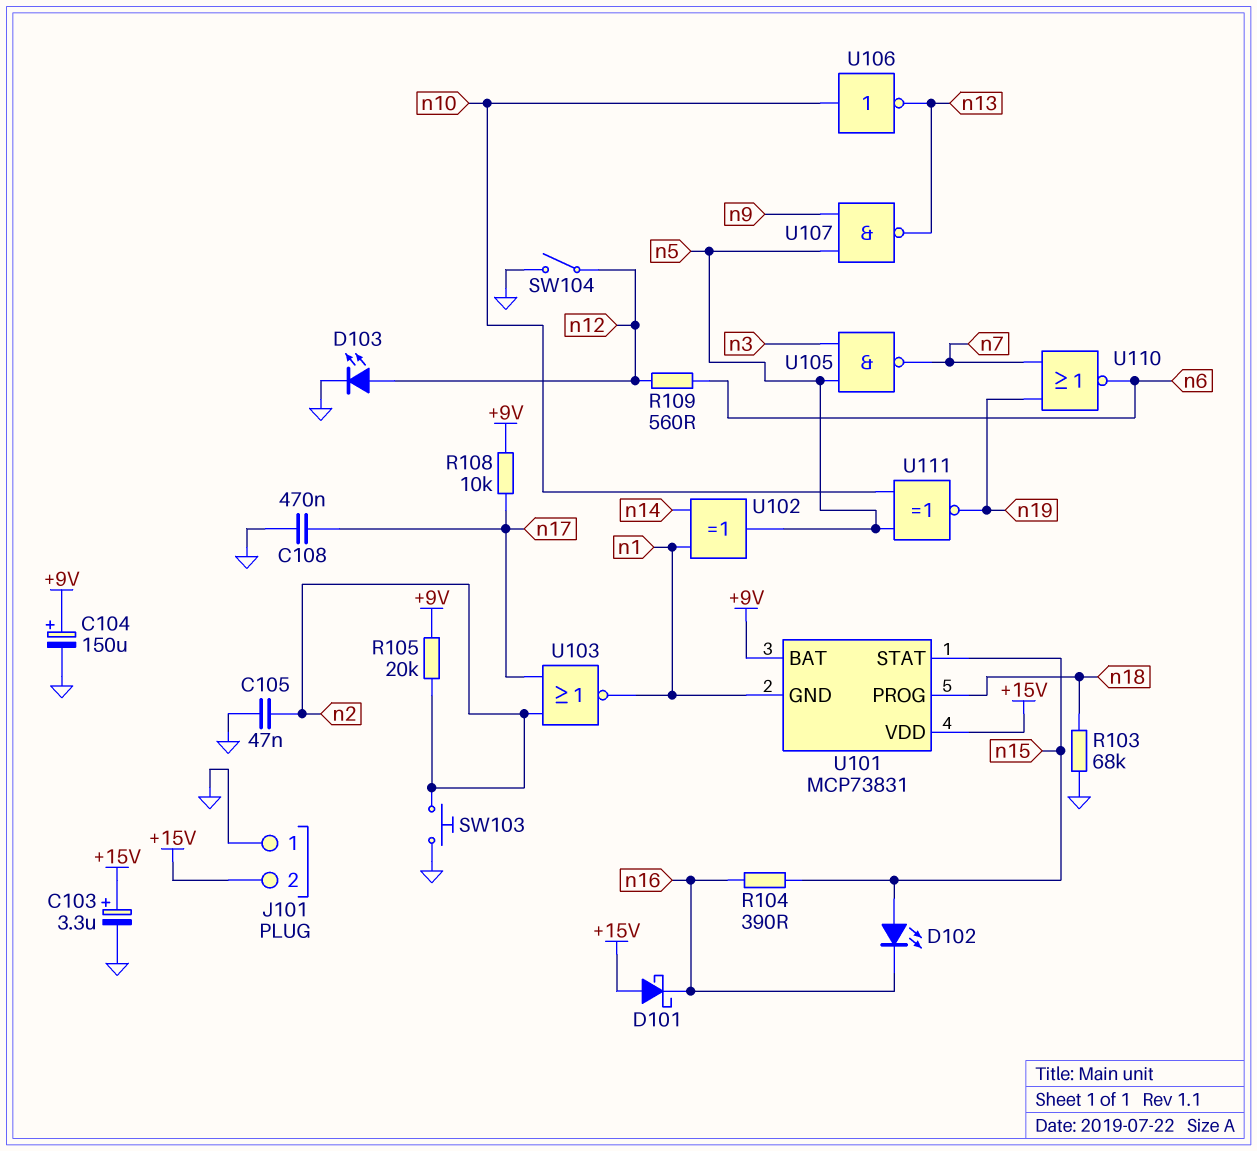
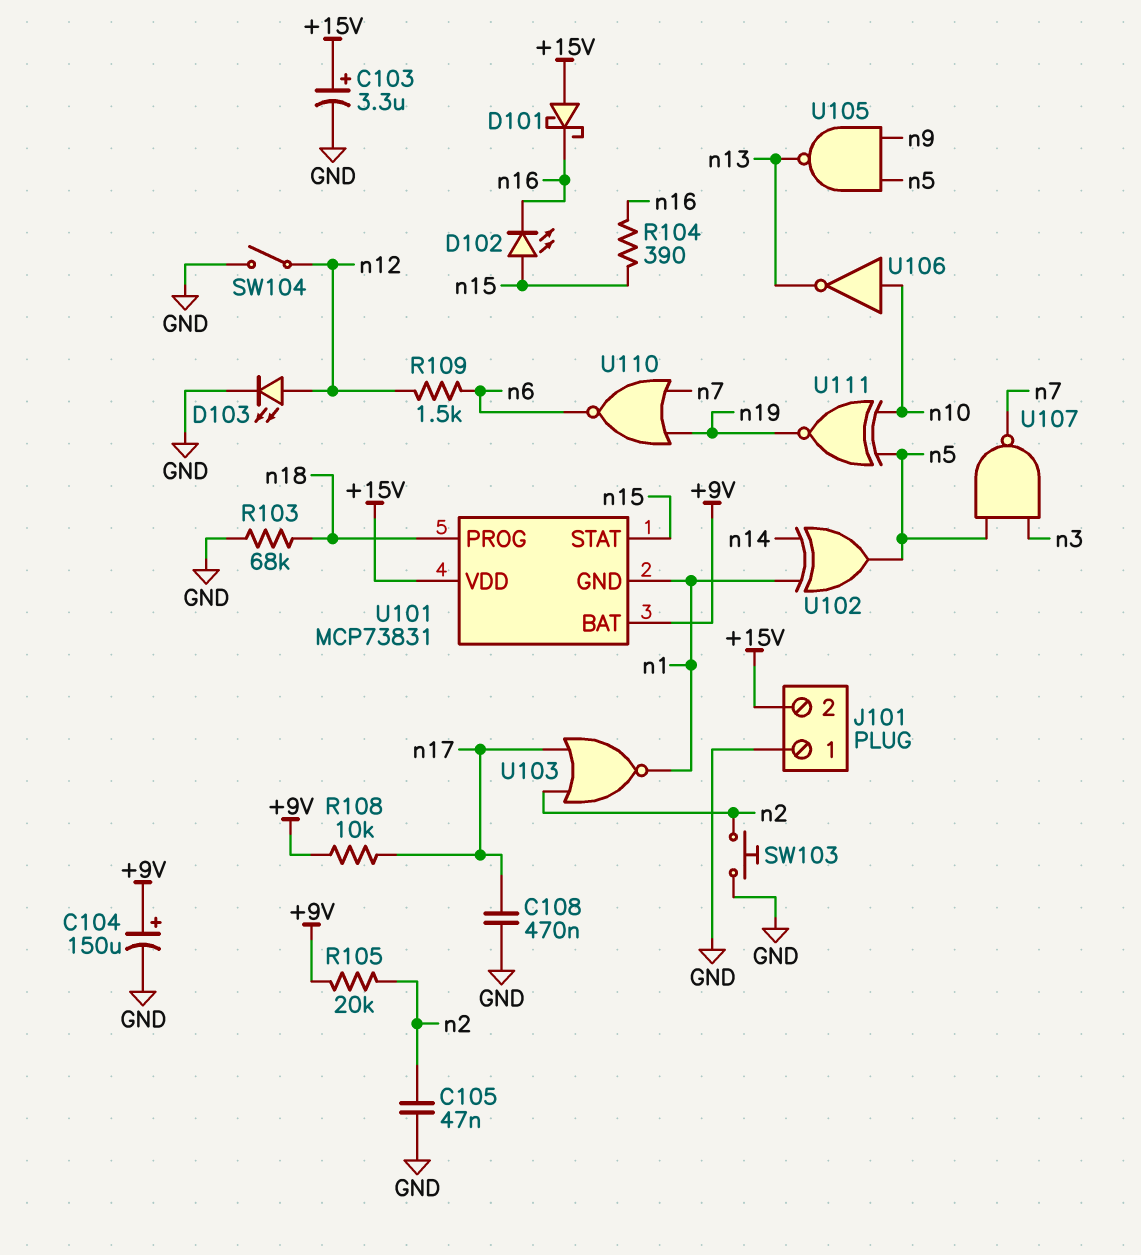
R109: 560 (n6, n12) -> 1.5k (n6, n12)
U105: NAND (in n3, in n5, out n7) -> NAND (in n5, in n9, out n13)
U107: NAND (in n5, in n9, out n13) -> NAND (in n3, in n5, out n7)

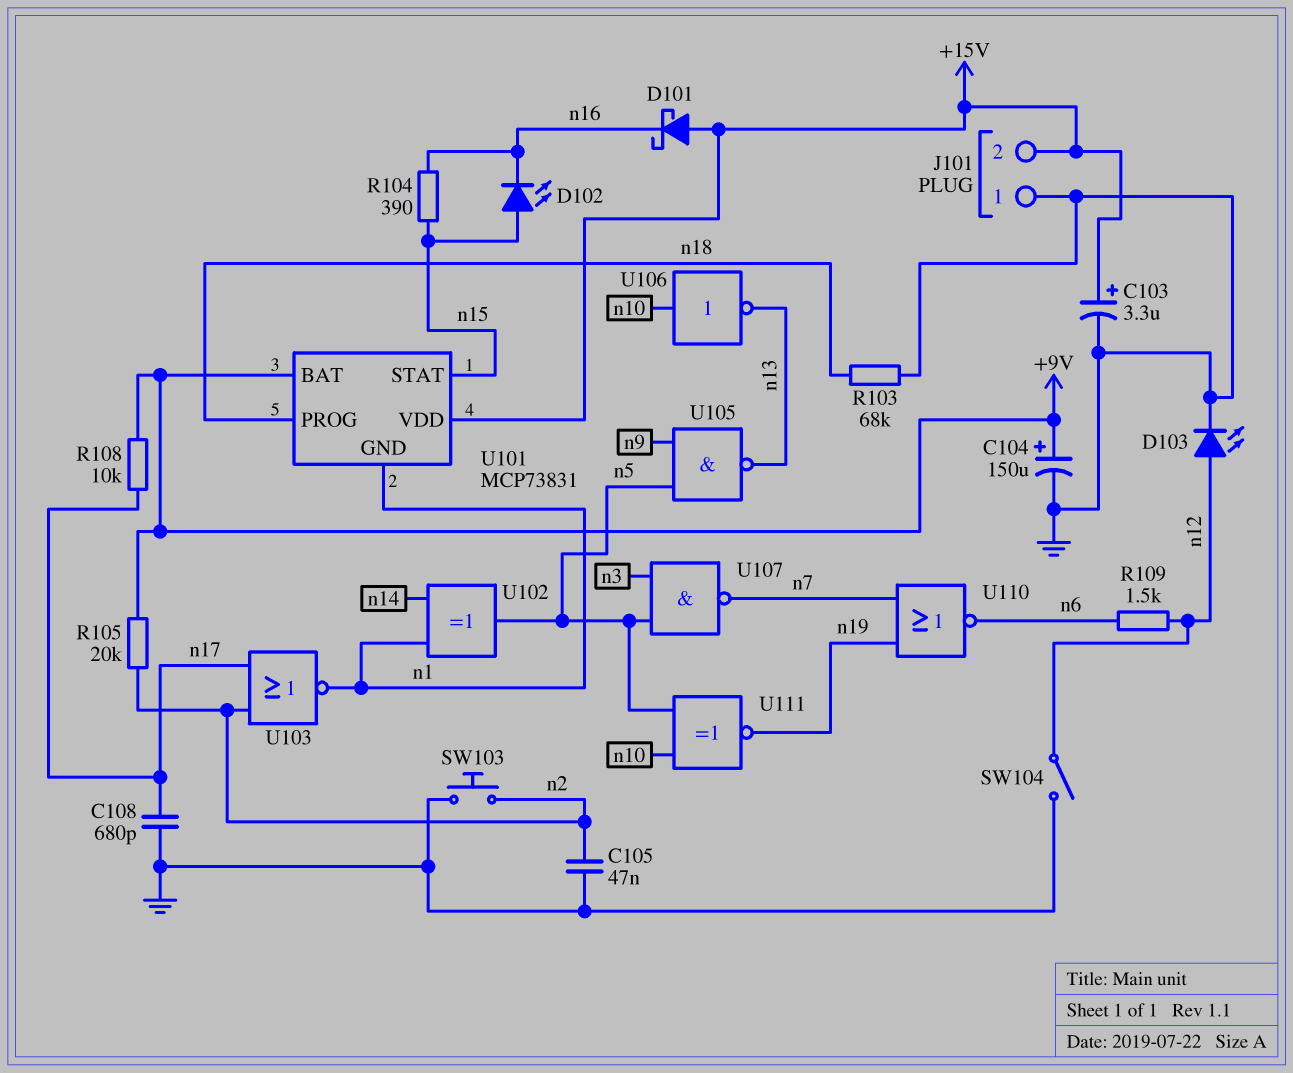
C108: 470nF (GND, n17) -> 680pF (GND, n17)

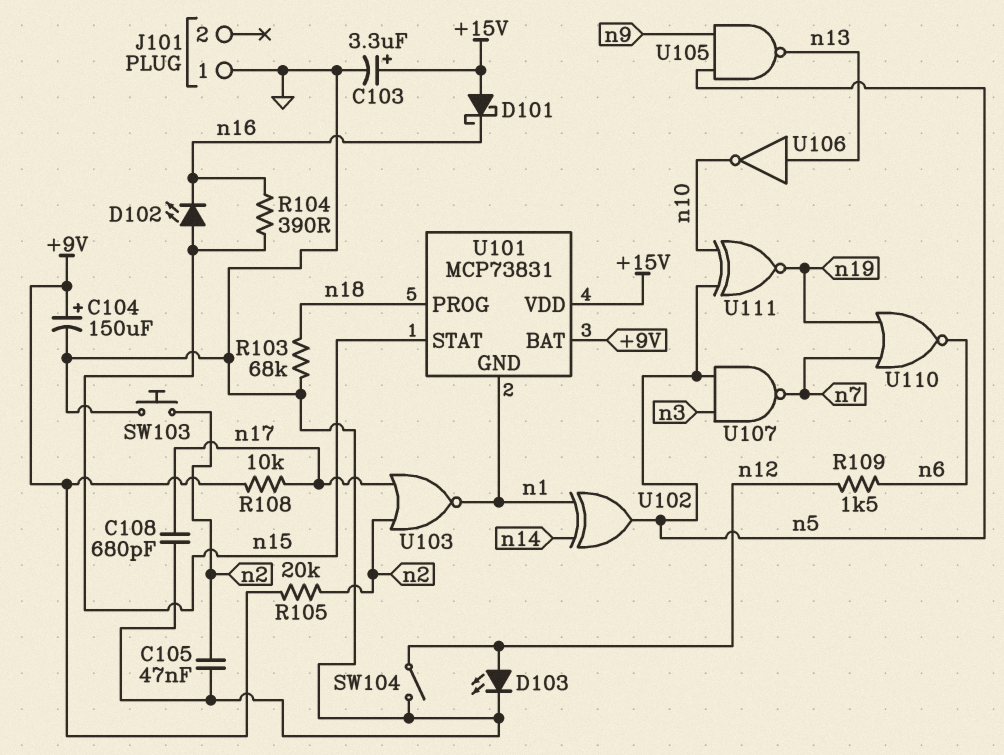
J101 pin 2: +15V -> none
U106: NOT (in n10, out n13) -> NOT (in n13, out n10)

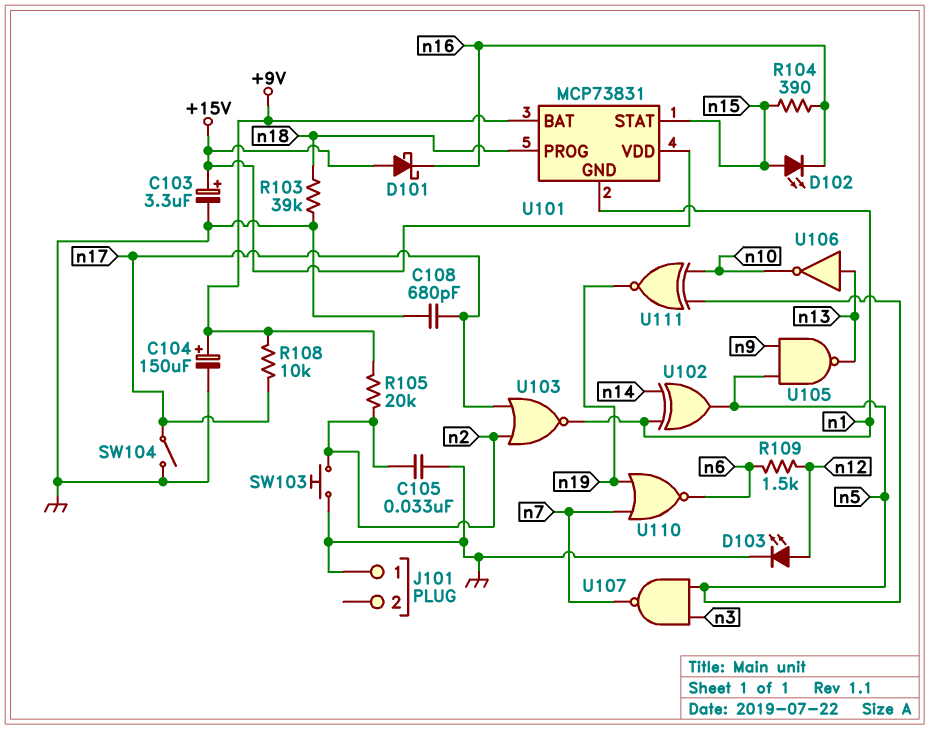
C105: 47nF (GND, n2) -> 33nF (GND, n2)
R103: 68k (GND, n18) -> 39k (GND, n18)
SW104: switch (GND, n12) -> switch (GND, n17)

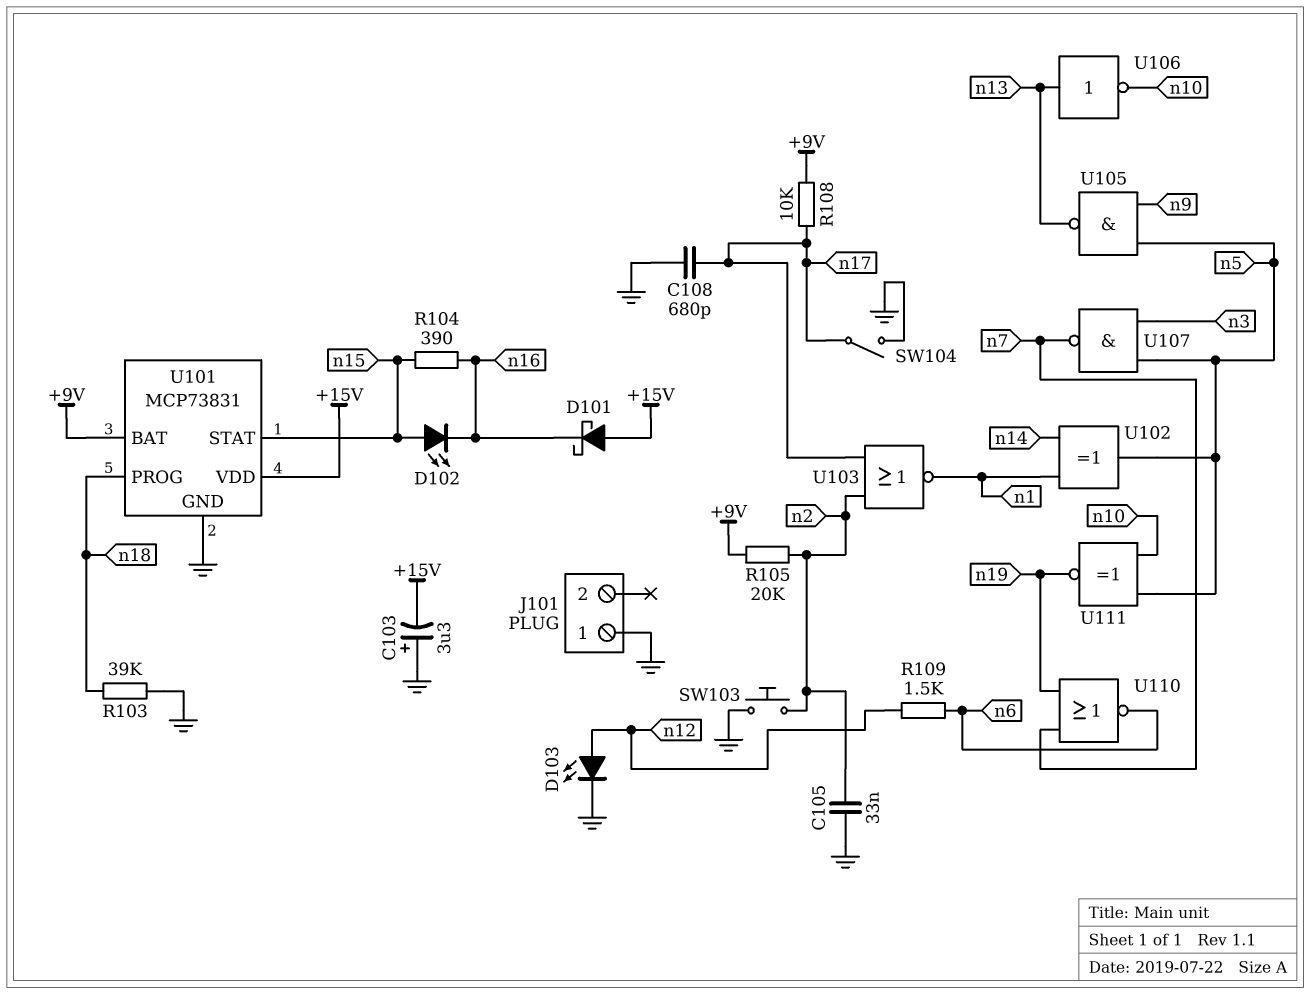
C103: 3.3uF (plus +15V, minus GND) -> 3.3uF (plus GND, minus +15V)
C104: 150uF (plus +9V, minus GND) -> none
U101 pin GND: n1 -> GND

